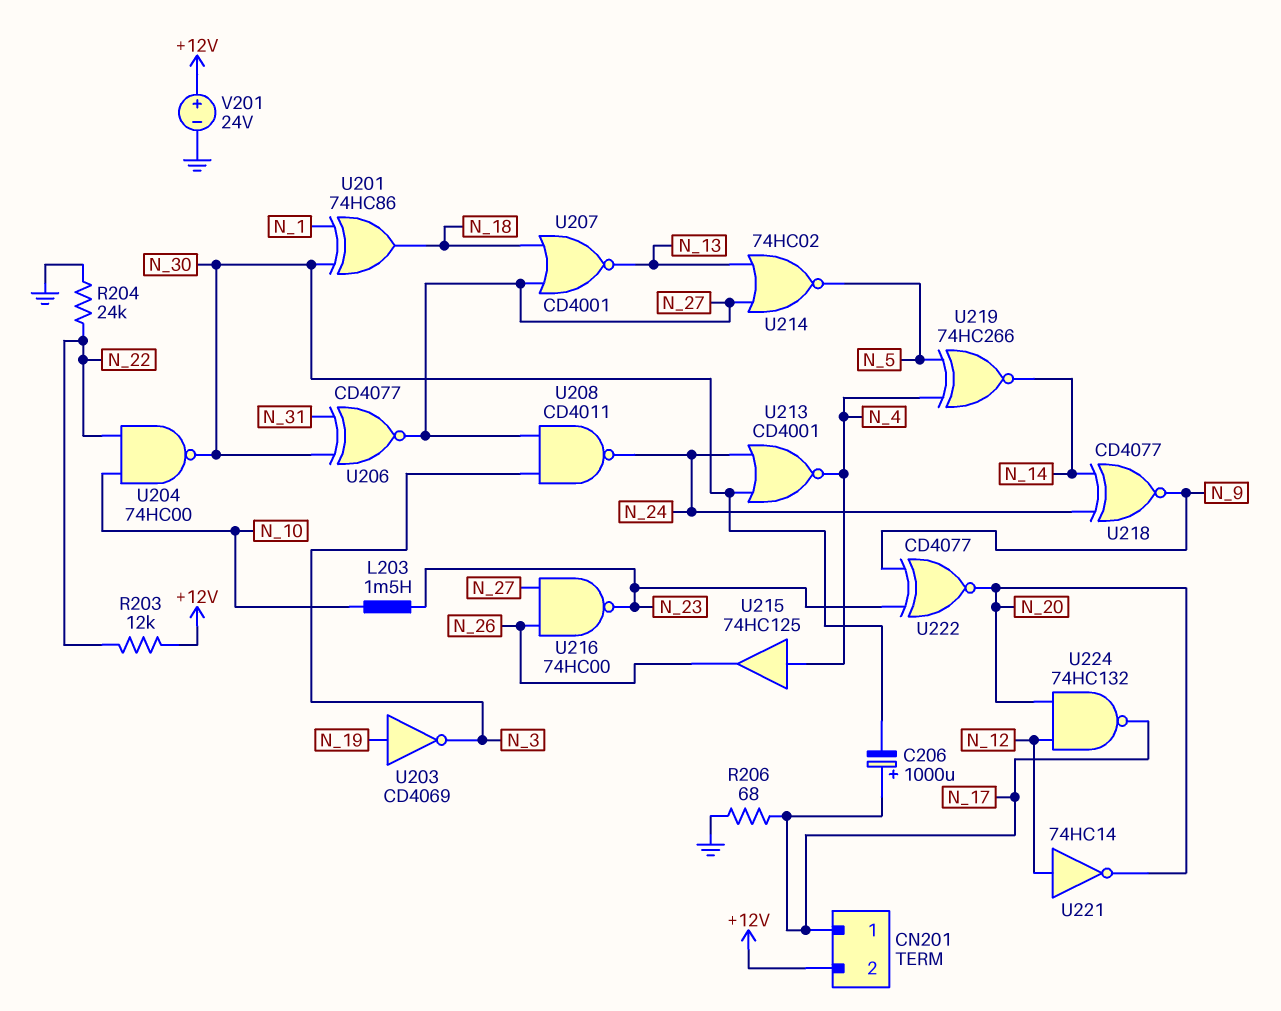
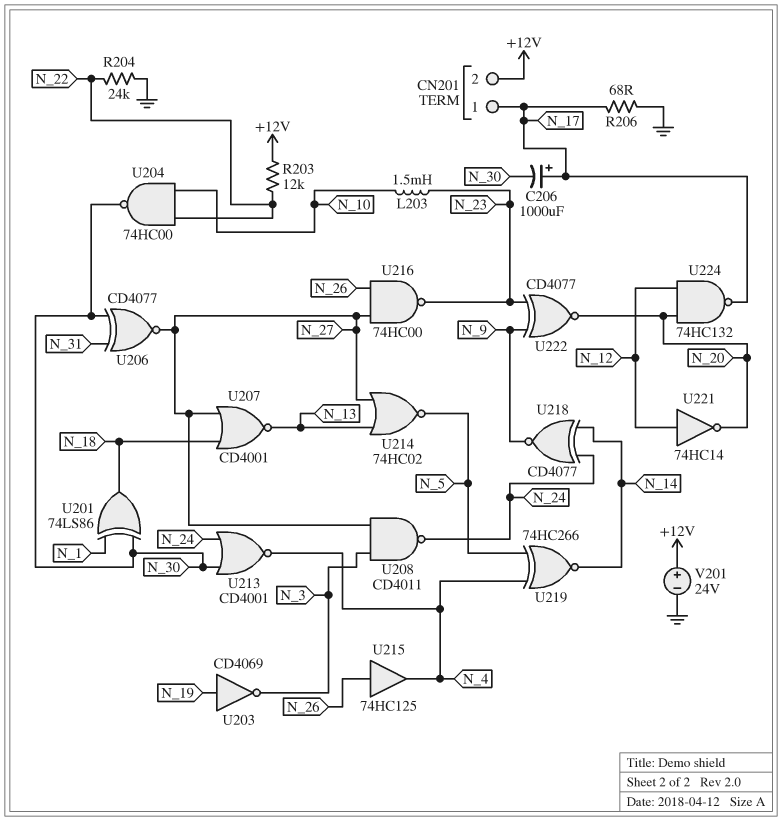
U201: XOR 74HC86 (in N_1, in N_30, out N_18) -> XOR 74LS86 (in N_1, in N_30, out N_18)
U215: buffer 74HC125 (in N_4, out N_26) -> buffer 74HC125 (in N_26, out N_4)

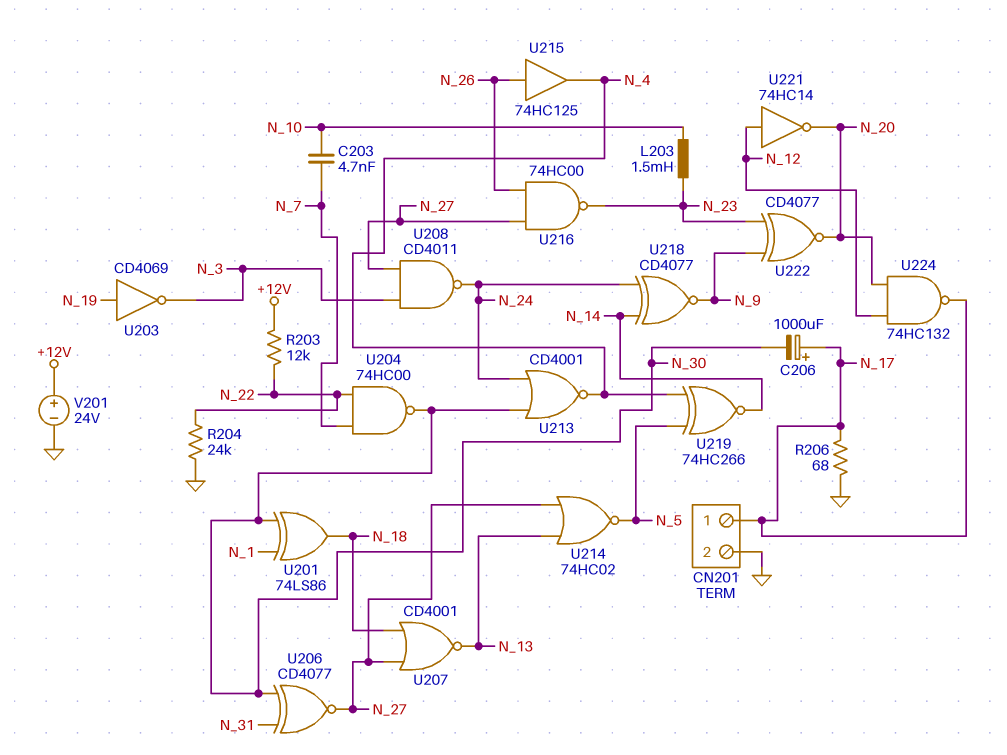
C203: none -> 4.7nF (N_7, N_10)
CN201 pin 2: +12V -> GND
U204: NAND 74HC00 (in N_10, in N_22, out N_30) -> NAND 74HC00 (in N_7, in N_22, out N_30)

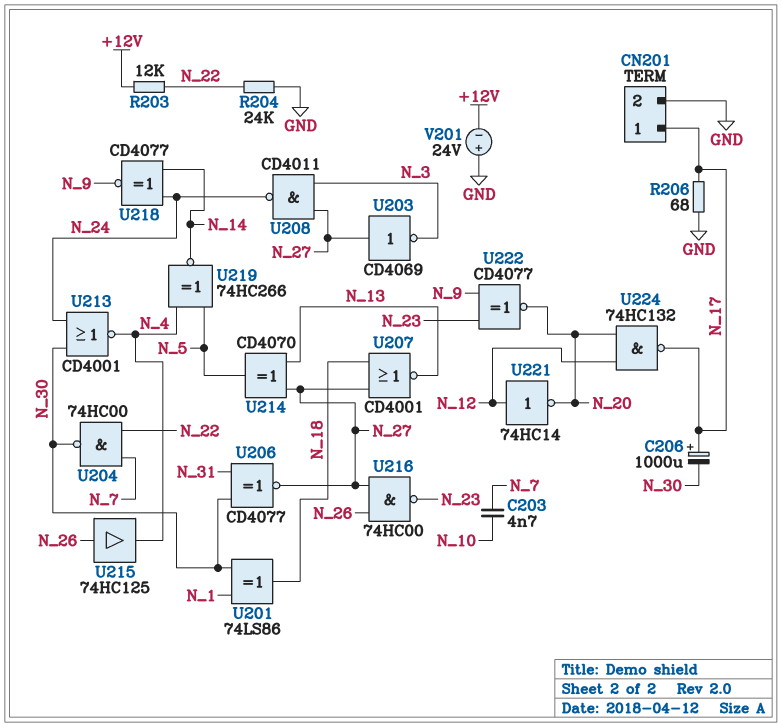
L203: 1.5mH (N_10, N_23) -> none
U203: NOT CD4069 (in N_19, out N_3) -> NOT CD4069 (in N_27, out N_3)
U214: NOR 74HC02 (in N_13, in N_27, out N_5) -> XOR CD4070 (in N_13, in N_27, out N_5)
V201: 24V (plus +12V, minus GND) -> 24V (plus GND, minus +12V)

